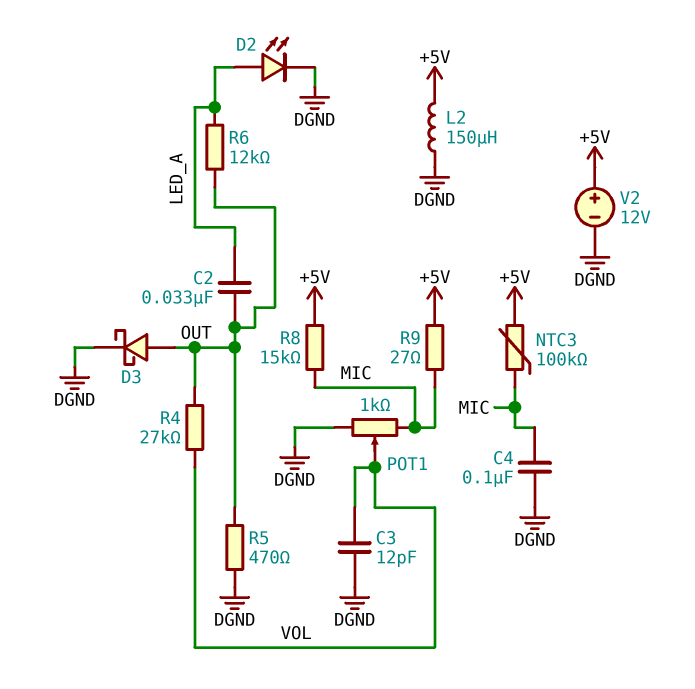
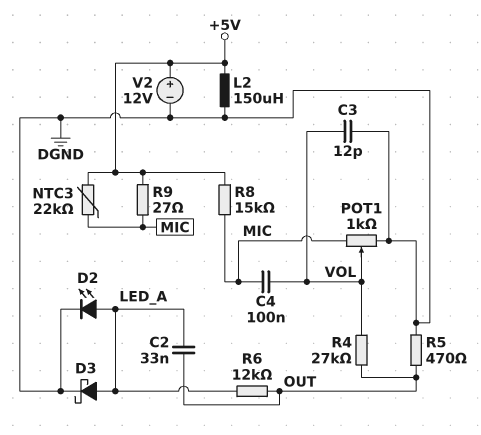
C4: 100nF (DGND, MIC) -> 100nF (MIC, VOL)
D3: schottky (A OUT, K DGND) -> schottky (A LED_A, K DGND)
NTC3: 100k (+5V, MIC) -> 22k (+5V, MIC)

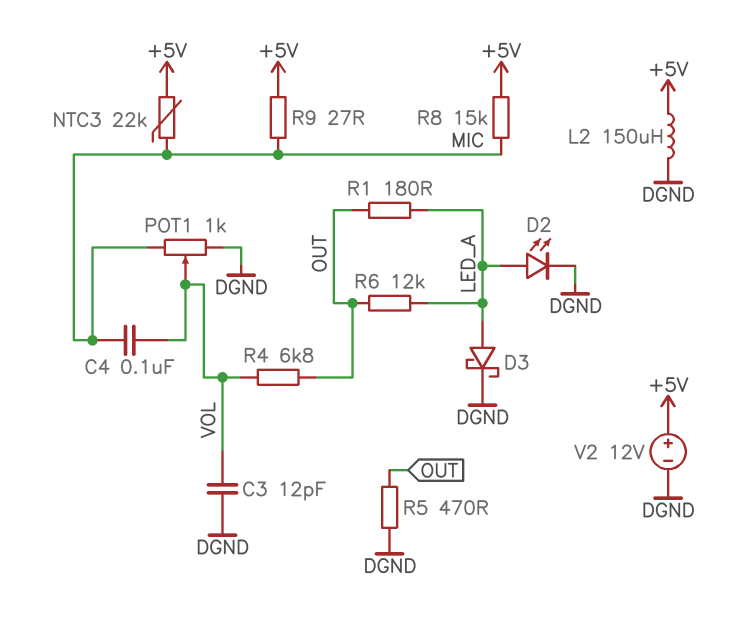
C2: 33nF (LED_A, OUT) -> none
R1: none -> 180 (LED_A, OUT)
R4: 27k (OUT, VOL) -> 6.8k (OUT, VOL)

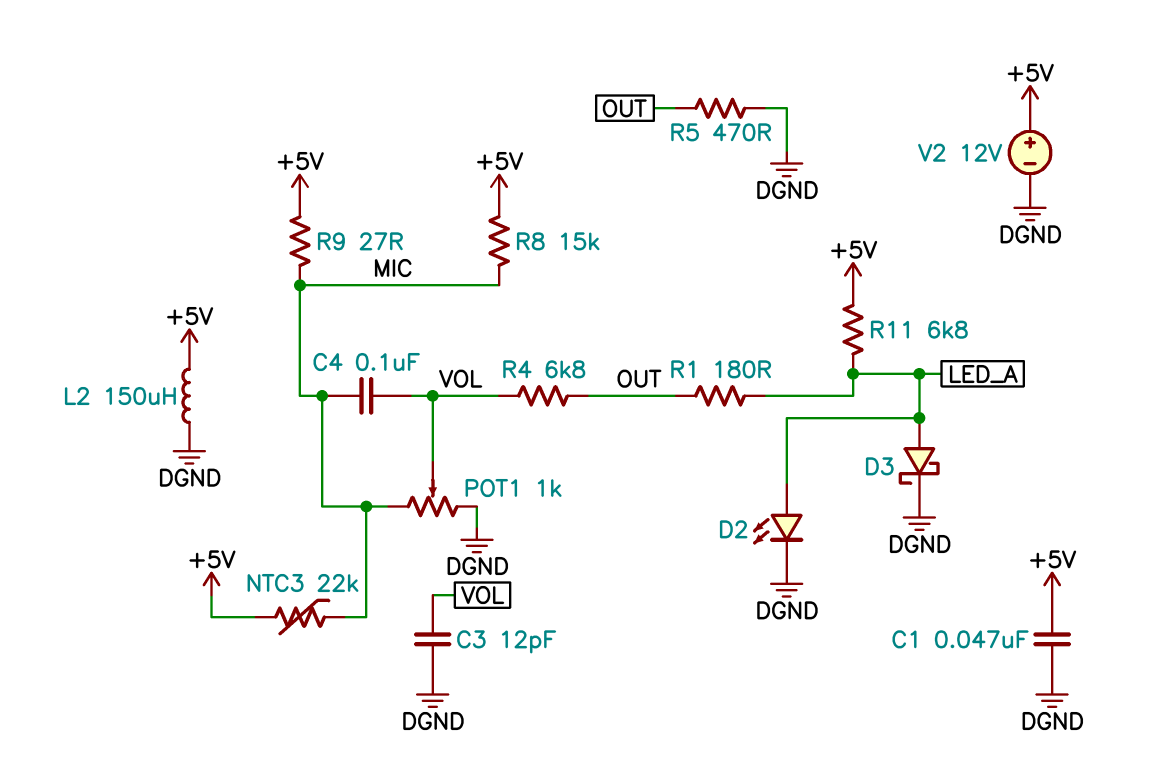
C1: none -> 47nF (+5V, DGND)
R6: 12k (LED_A, OUT) -> none
R11: none -> 6.8k (+5V, LED_A)

